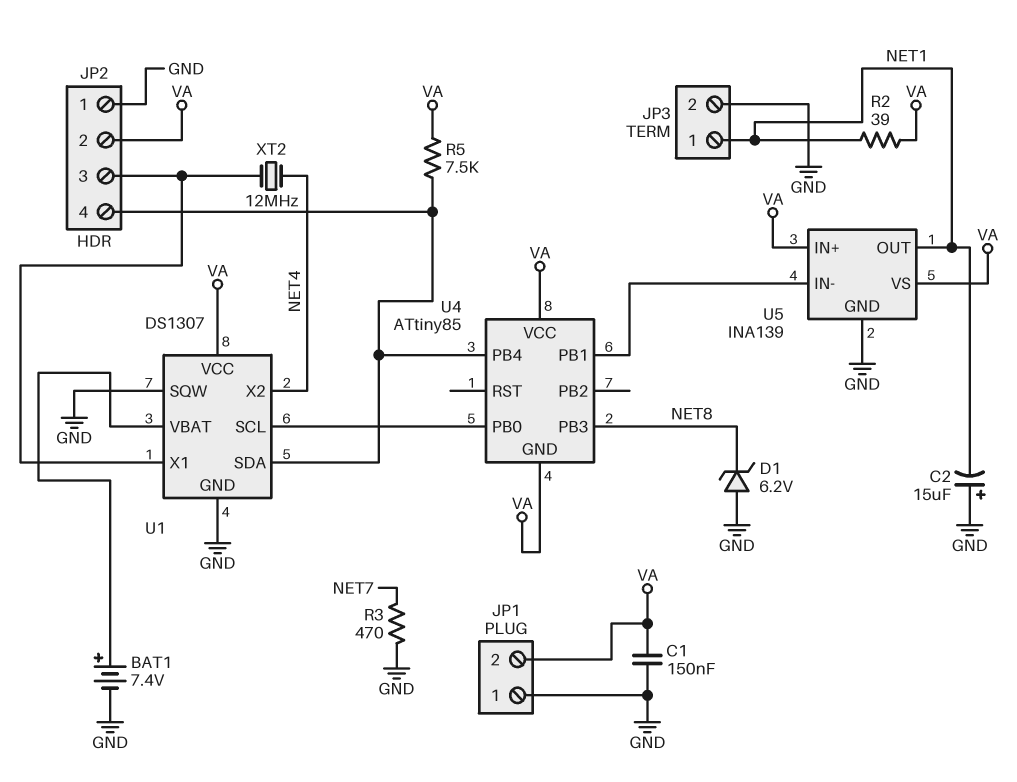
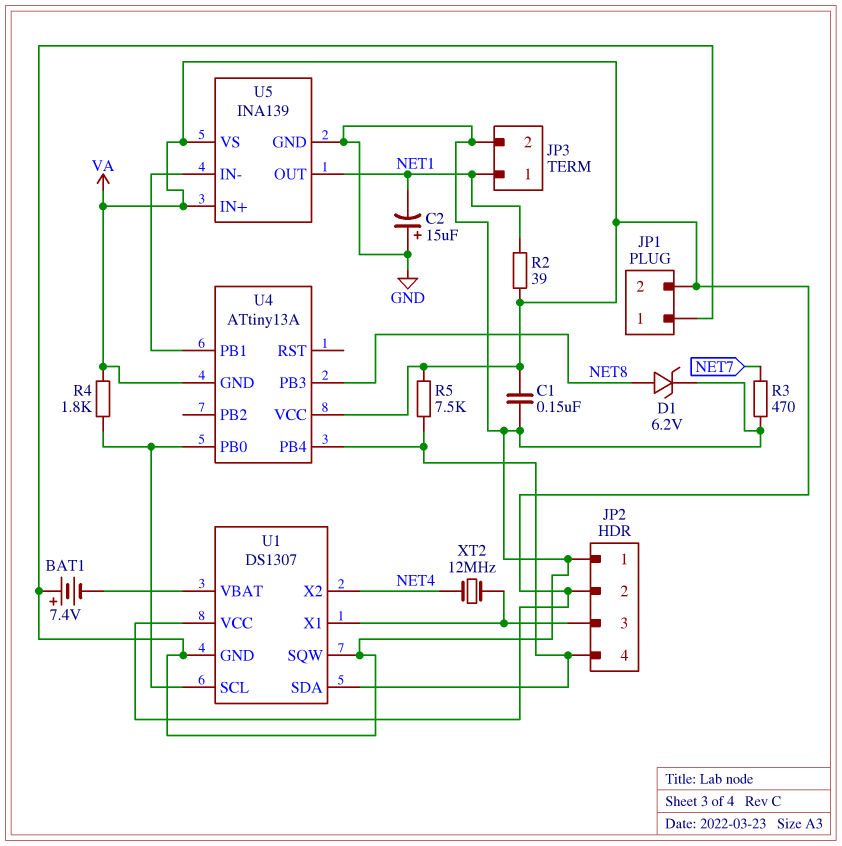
BAT1: 7.4V (plus U1/VBAT, minus GND) -> 7.4V (plus GND, minus U1/VBAT)
D1: zener 6.2V (A GND, K NET8) -> zener 6.2V (A NET8, K GND)
R4: none -> 1.8k (U1/SCL, VA)
U4: ATtiny85 -> ATtiny13A

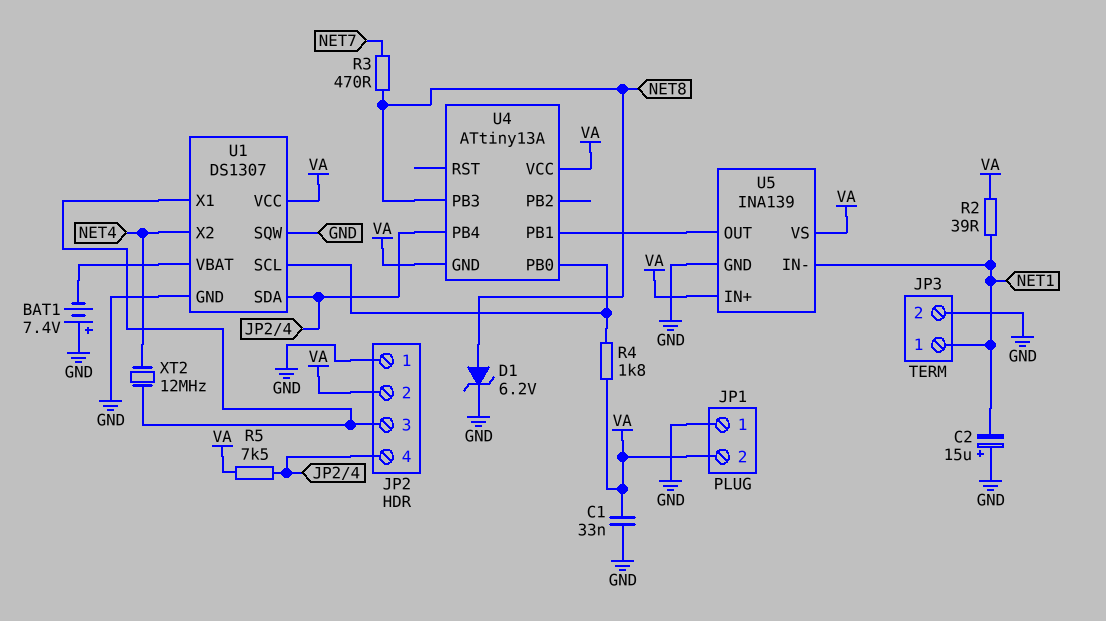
C1: 150nF (GND, VA) -> 33nF (GND, VA)
R3: 470 (GND, NET7) -> 470 (NET7, NET8)
U5 pin IN-: U4/PB1 -> NET1
U5 pin OUT: NET1 -> U4/PB1

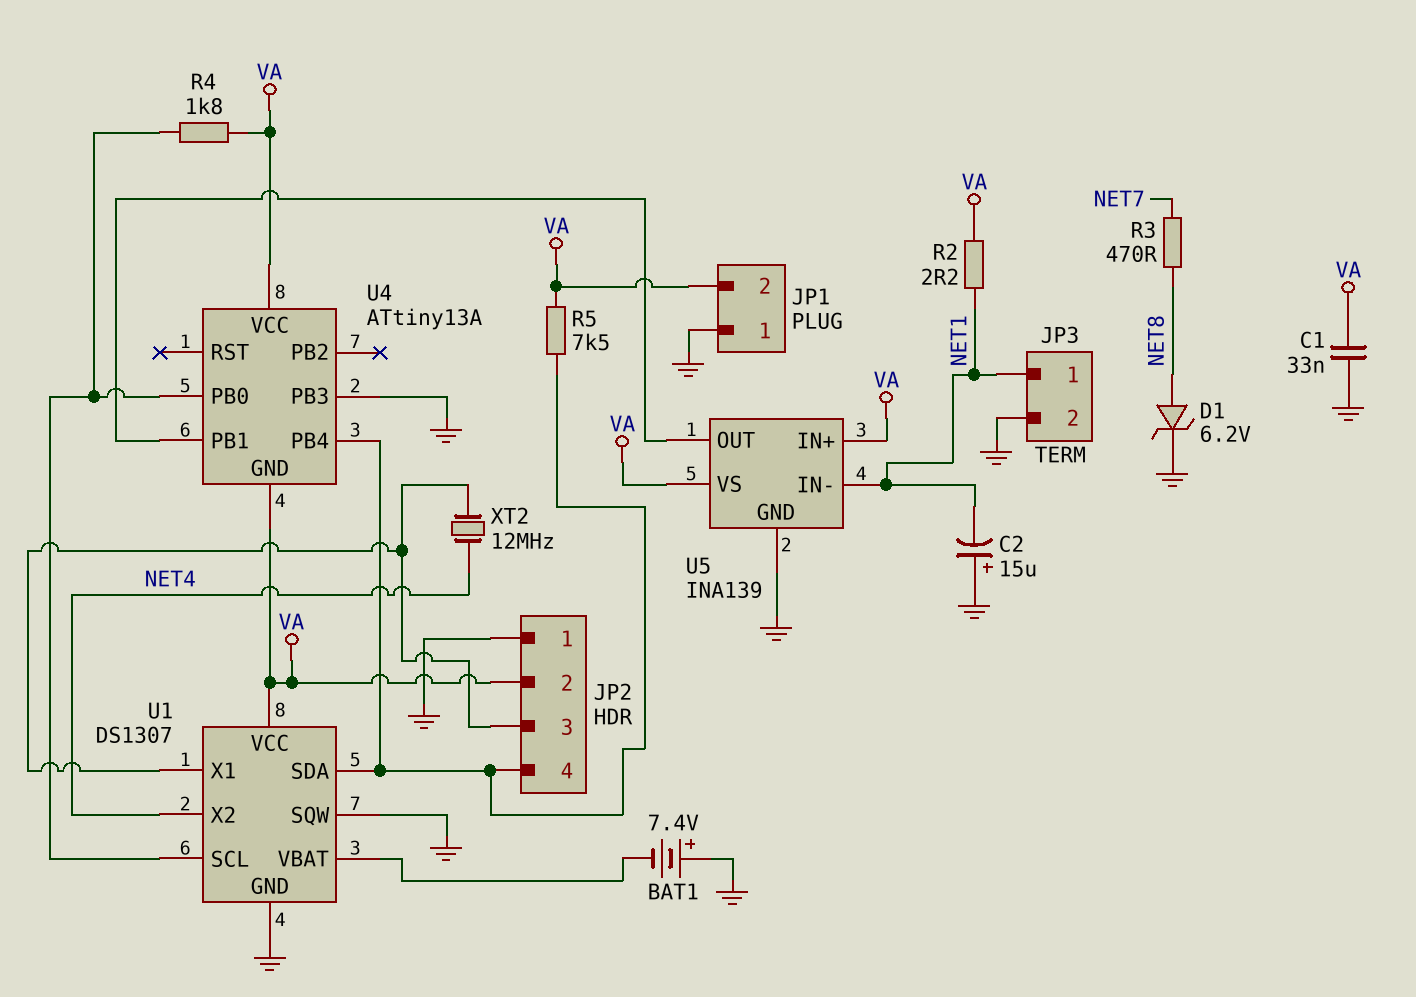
R2: 39 (NET1, VA) -> 2.2 (NET1, VA)
U4 pin PB3: NET8 -> GND

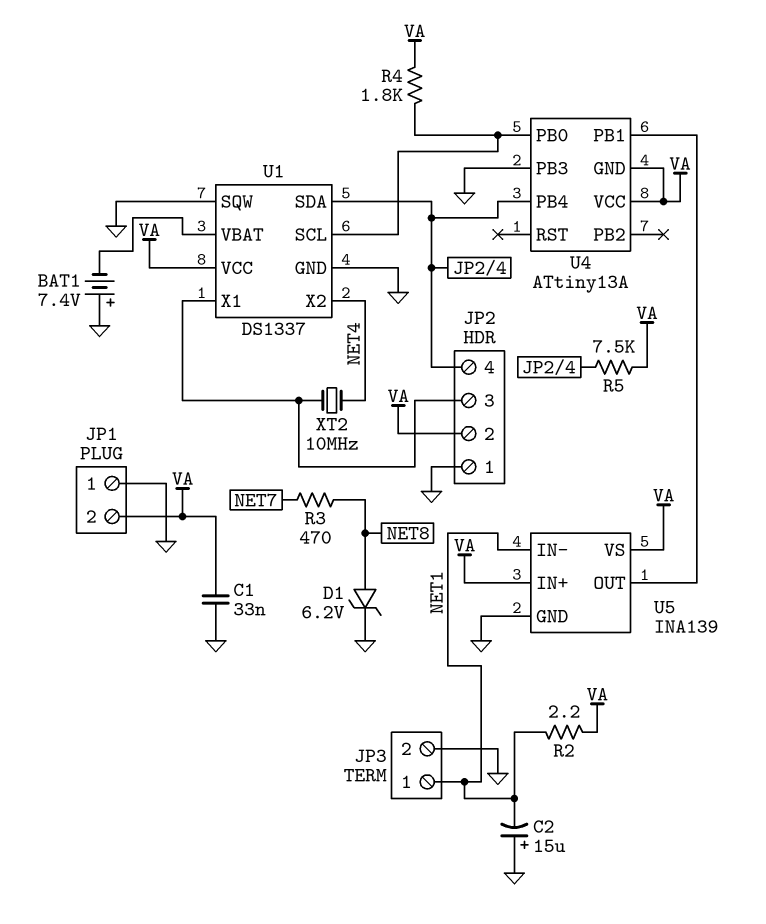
U1: DS1307 -> DS1337
XT2: 12MHz (JP2/3, NET4) -> 10MHz (JP2/3, NET4)

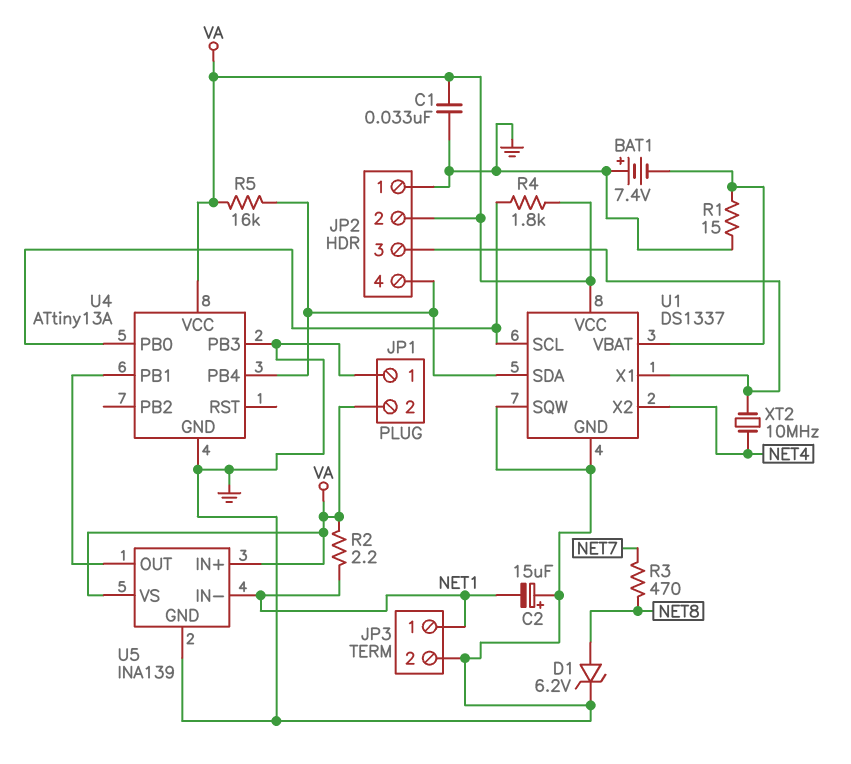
R1: none -> 15 (GND, U1/VBAT)
R5: 7.5k (JP2/4, VA) -> 16k (JP2/4, VA)
U4 pin GND: VA -> GND

